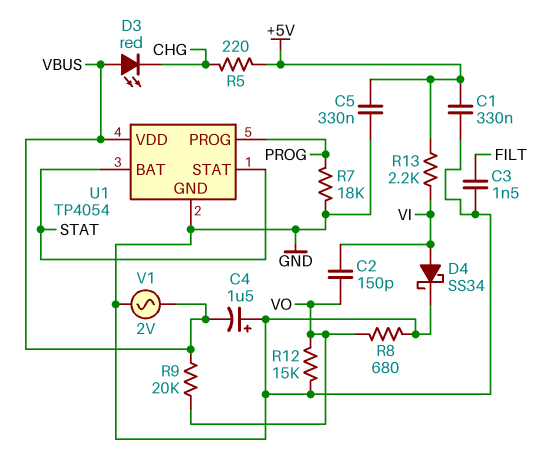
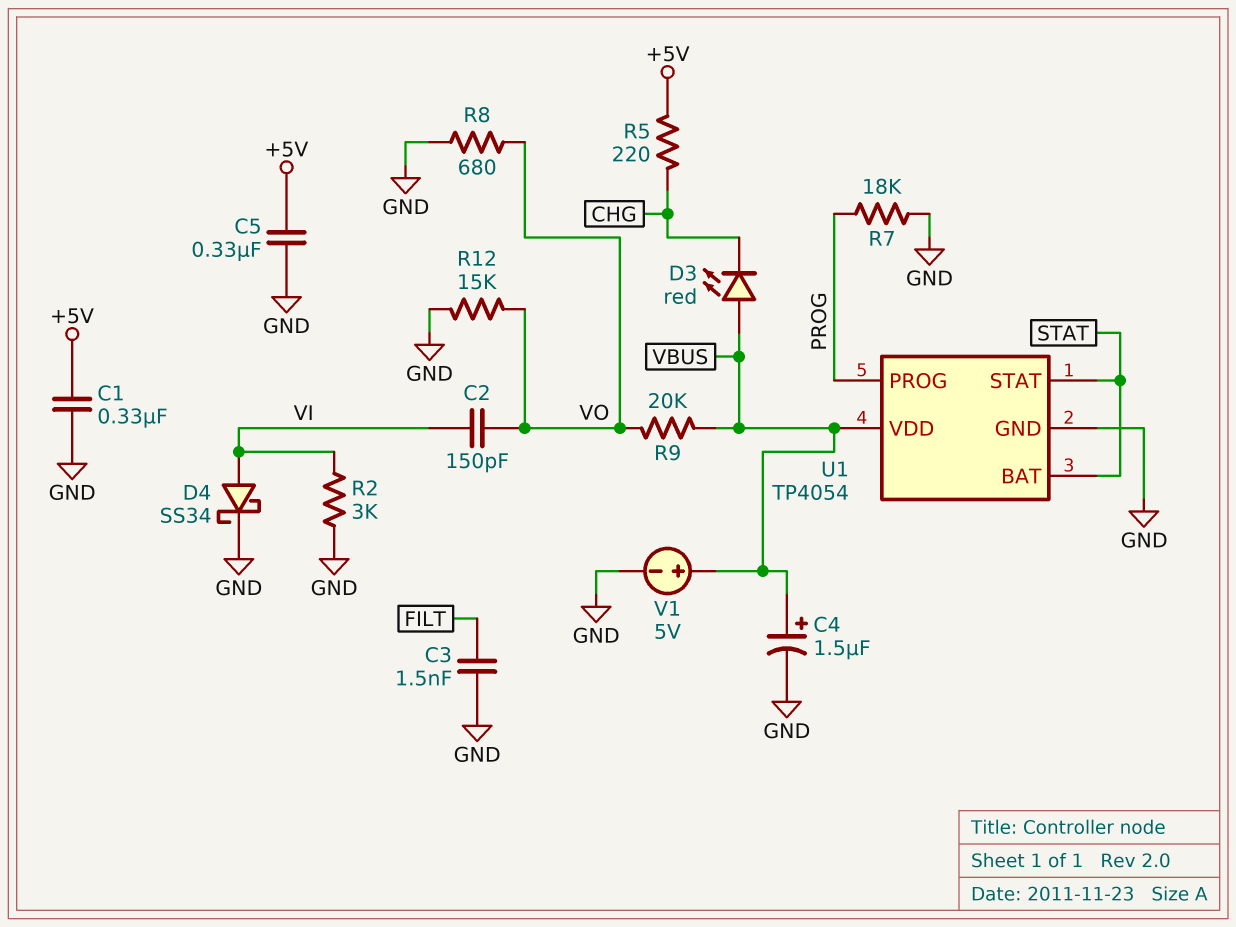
C4: 1.5uF (plus GND, minus VBUS) -> 1.5uF (plus VBUS, minus GND)
R2: none -> 3k (GND, VI)
R13: 2.2k (+5V, VI) -> none
V1: AC 2V (GND, VBUS) -> 5V (plus VBUS, minus GND)

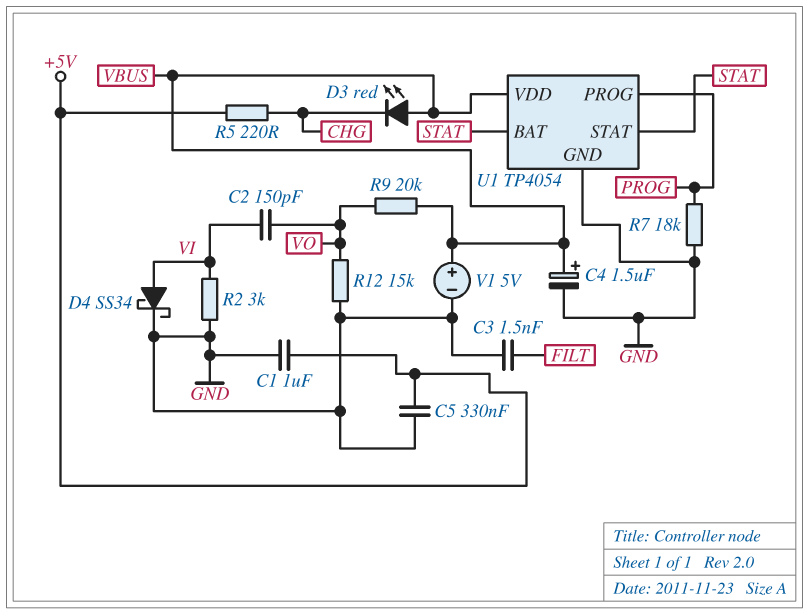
C1: 330nF (+5V, GND) -> 1uF (+5V, GND)
R8: 680 (GND, VO) -> none

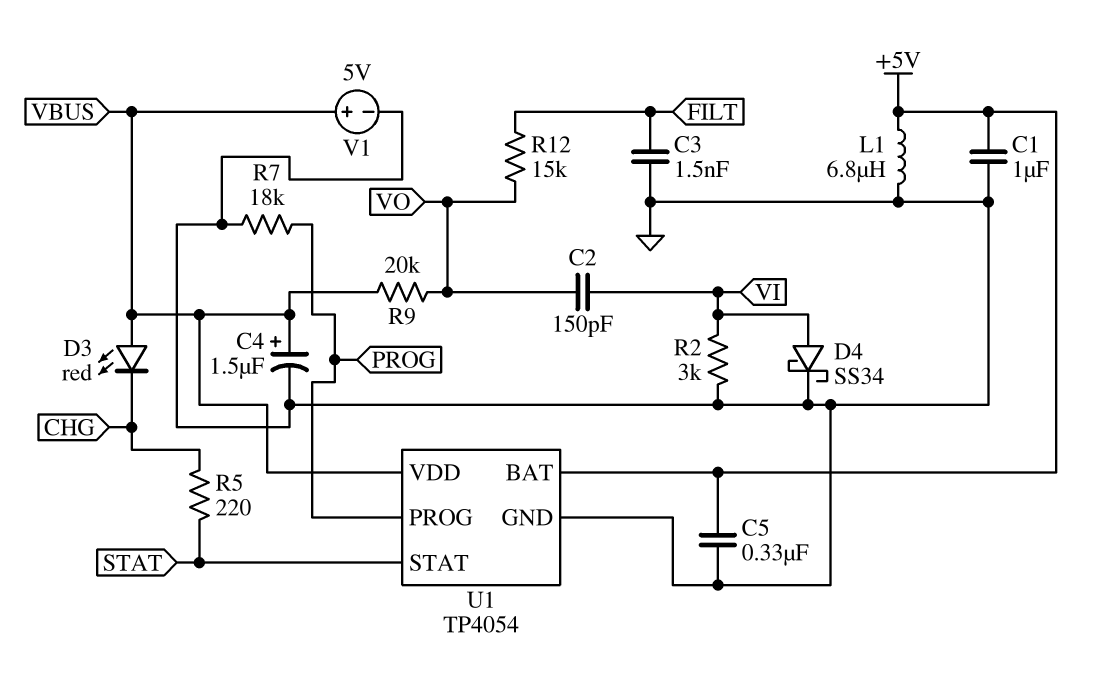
L1: none -> 6.8uH (+5V, GND)
R5: 220 (+5V, CHG) -> 220 (CHG, STAT)
R12: 15k (GND, VO) -> 15k (FILT, VO)
U1 pin BAT: STAT -> +5V

